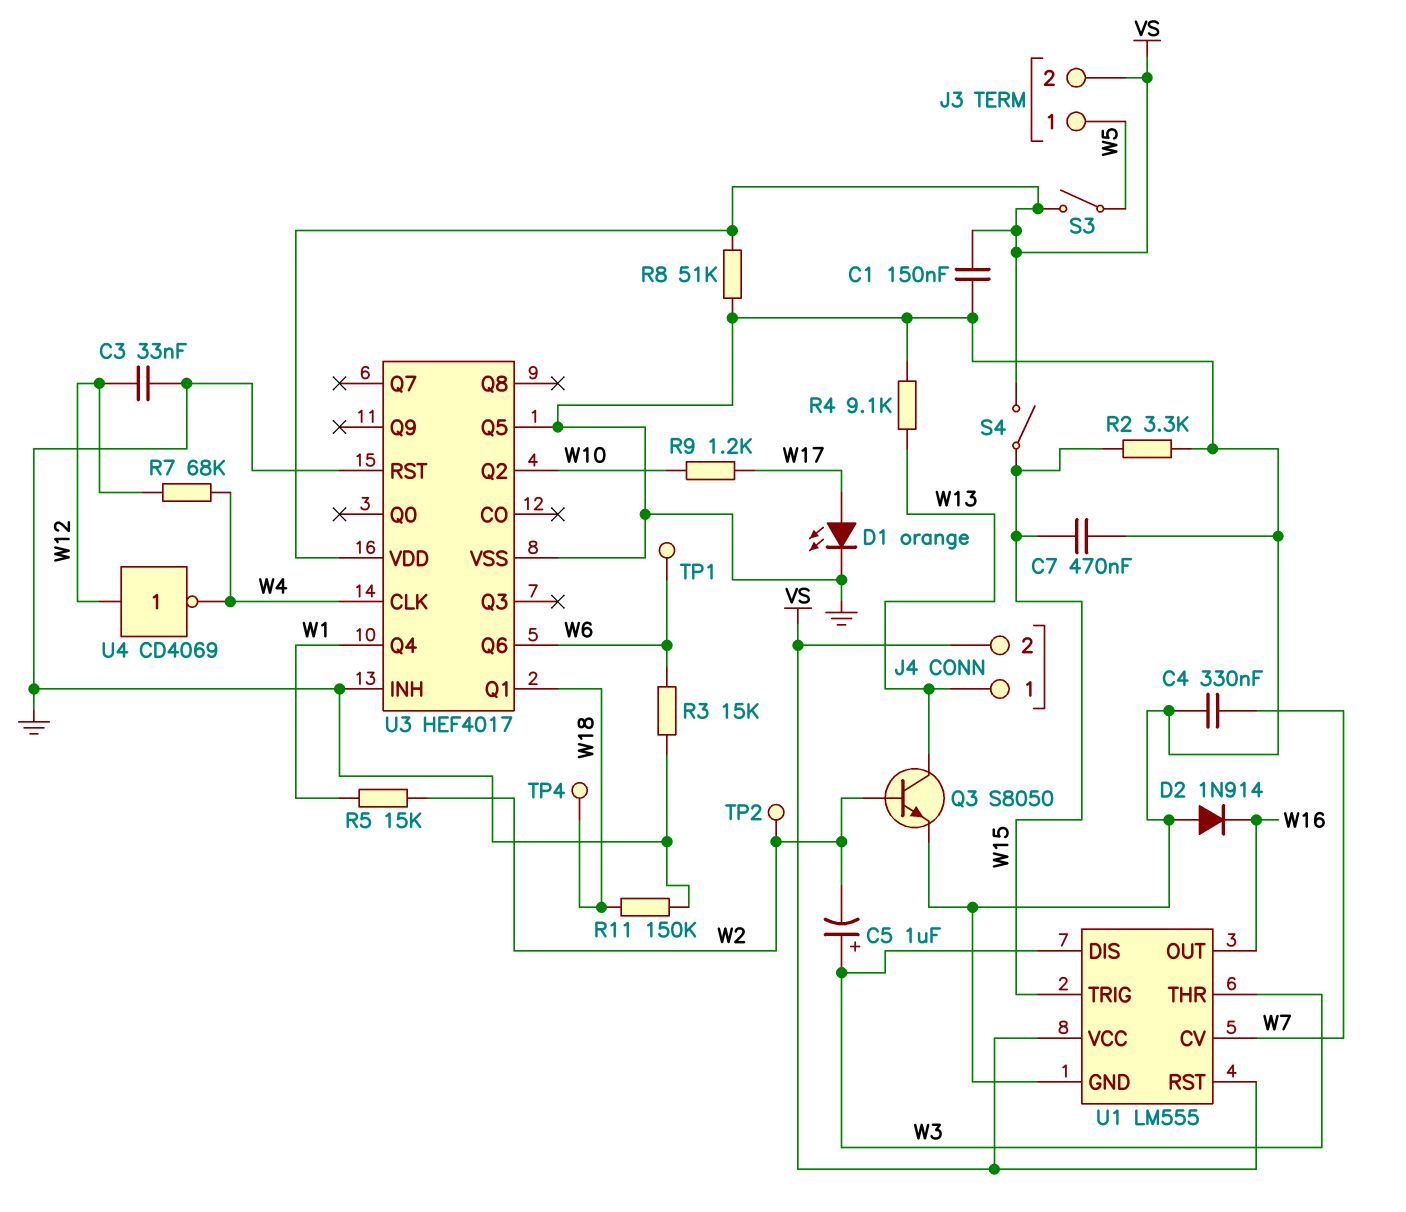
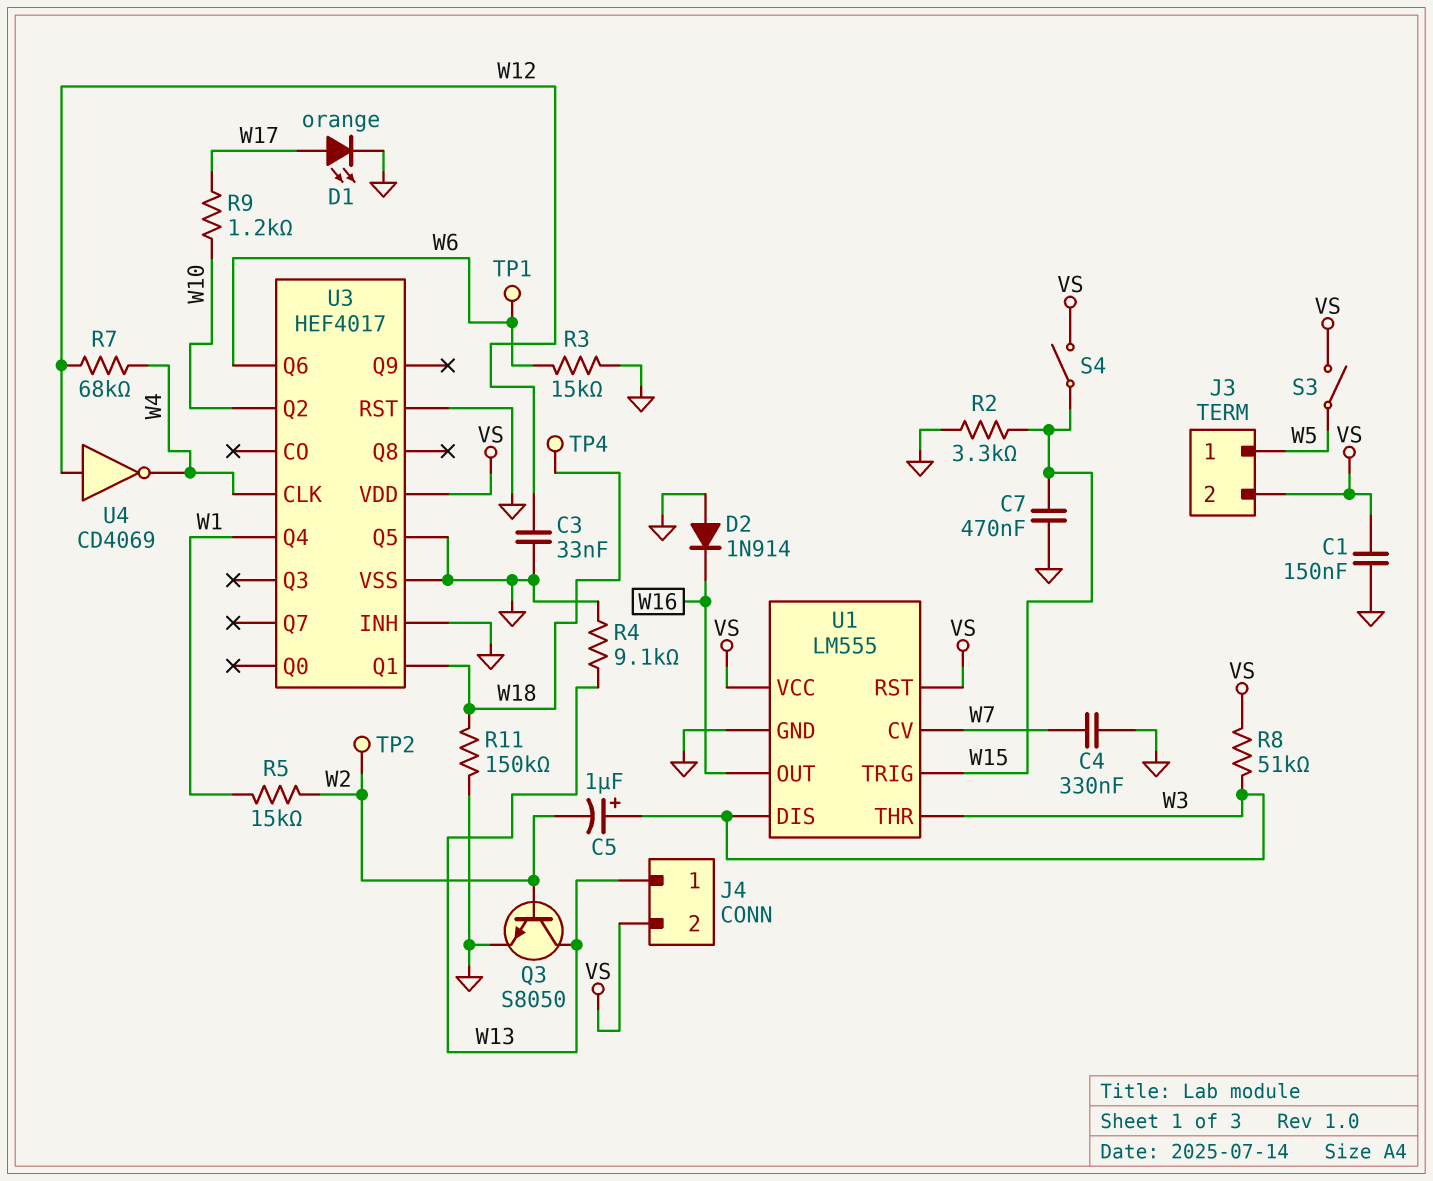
R8: 51k (GND, VS) -> 51k (VS, W3)

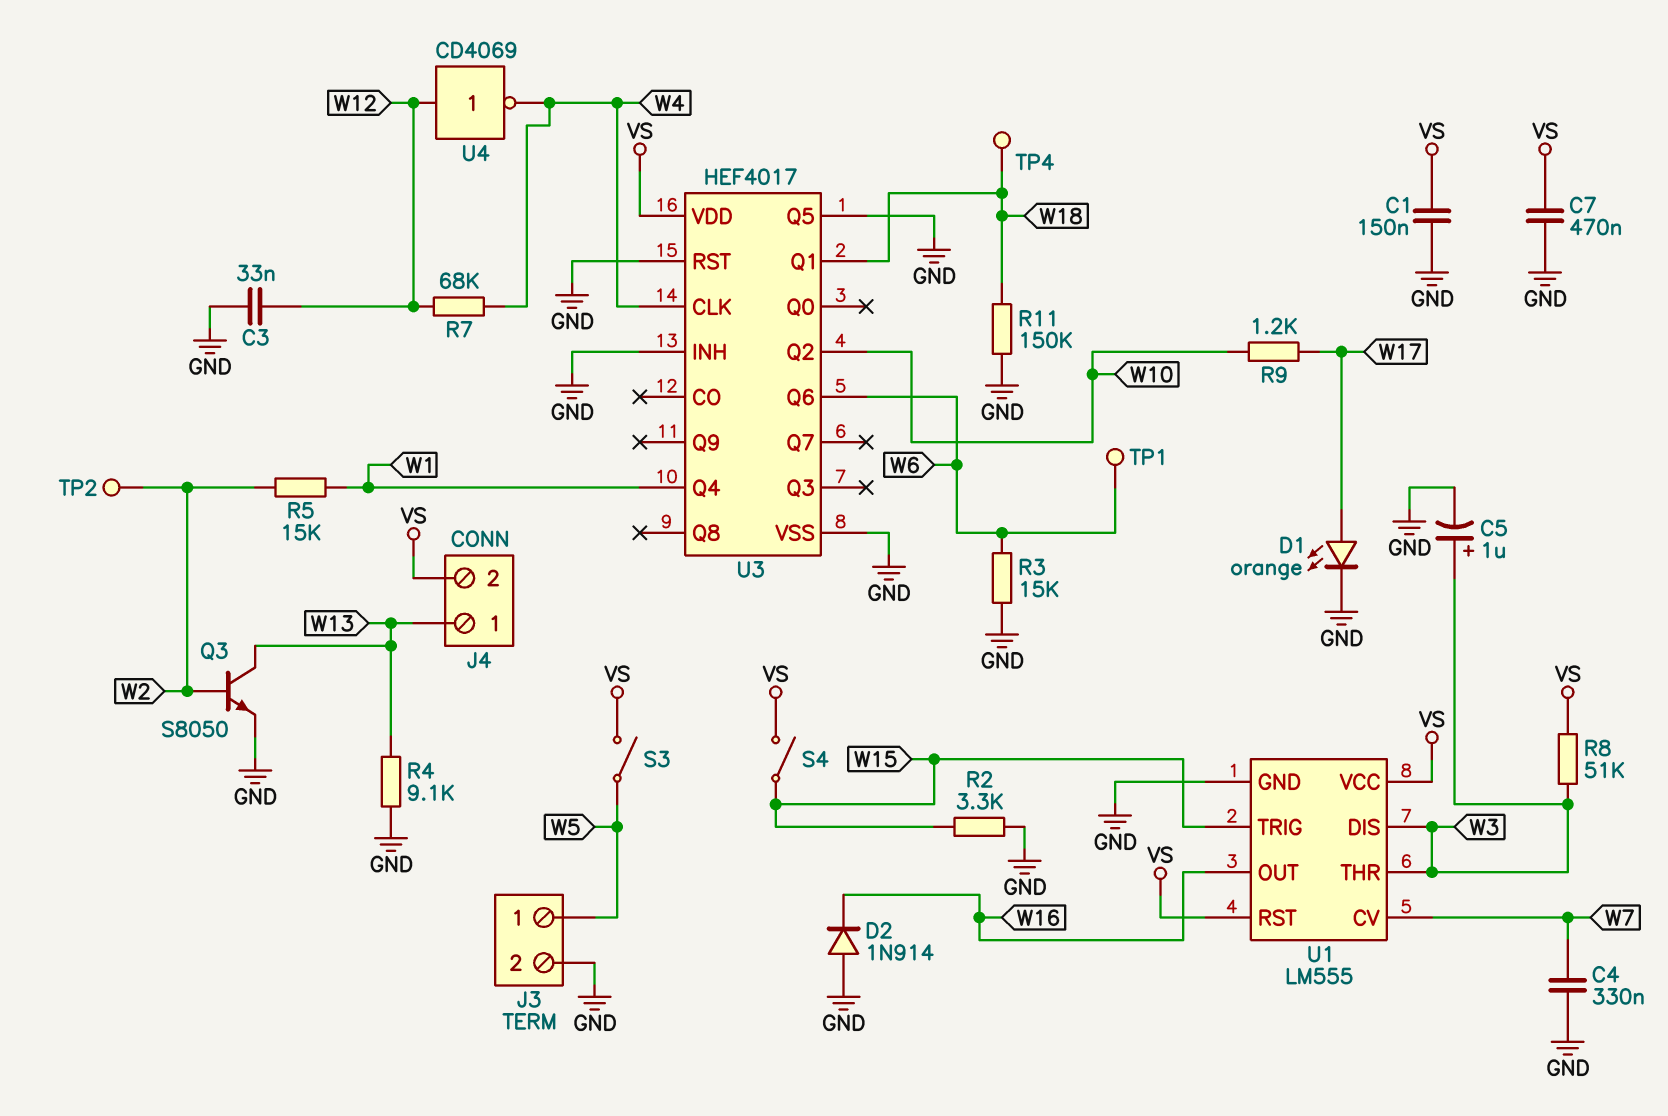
C5: 1uF (plus W3, minus W2) -> 1uF (plus W3, minus GND)
C7: 470nF (GND, W15) -> 470nF (GND, VS)
J3 pin 2: VS -> GND

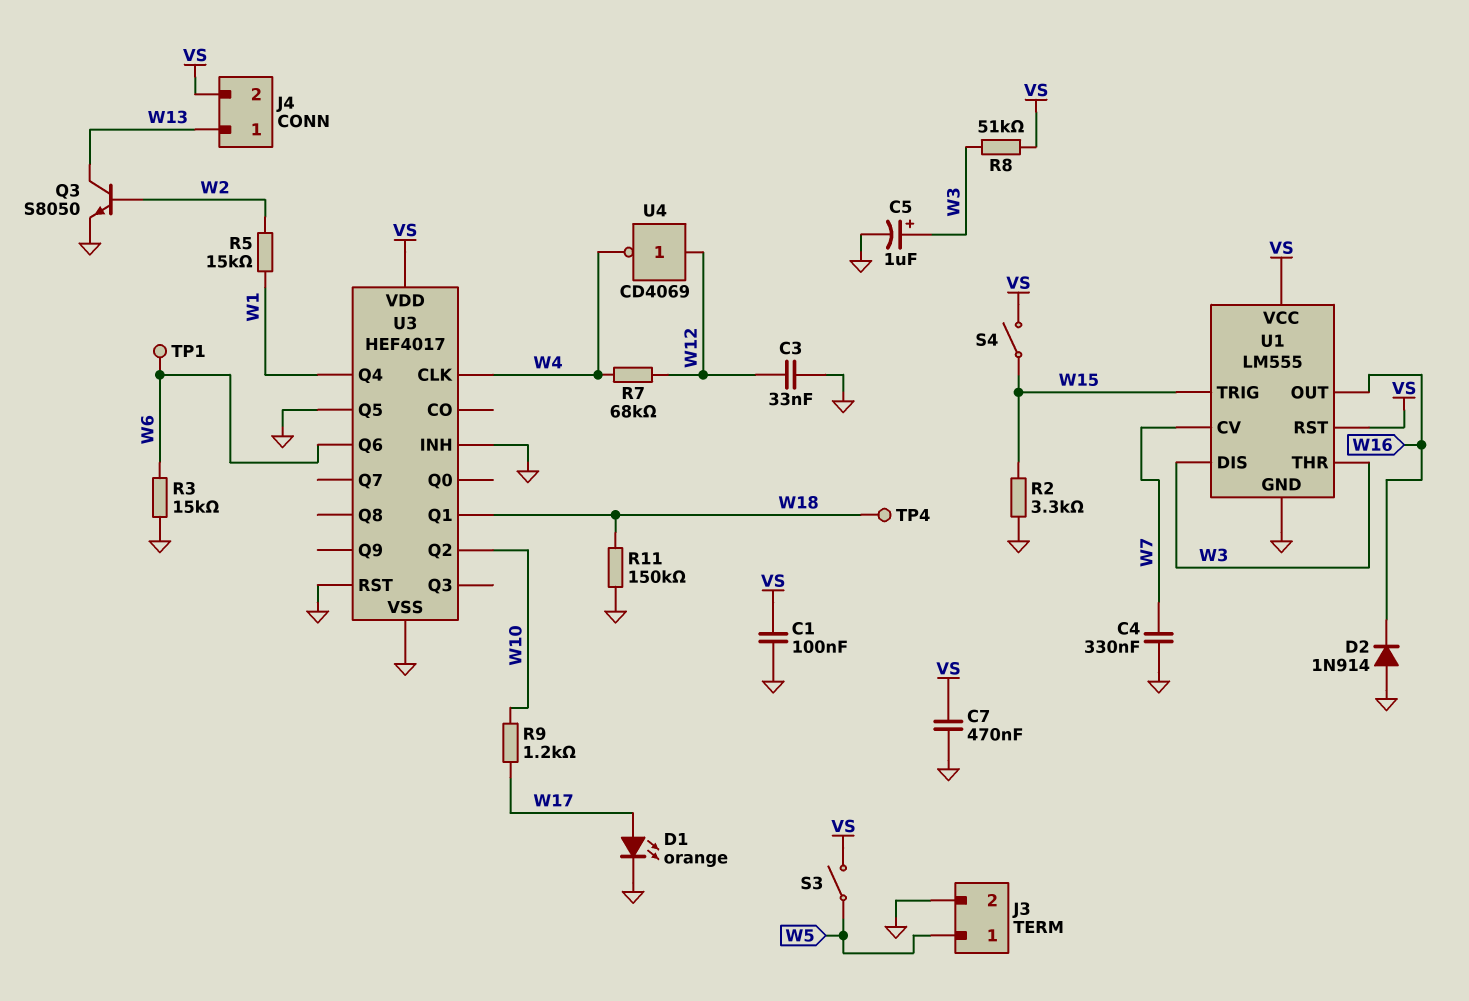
C1: 150nF (GND, VS) -> 100nF (GND, VS)
R4: 9.1k (GND, W13) -> none
TP2: test point (W2) -> none

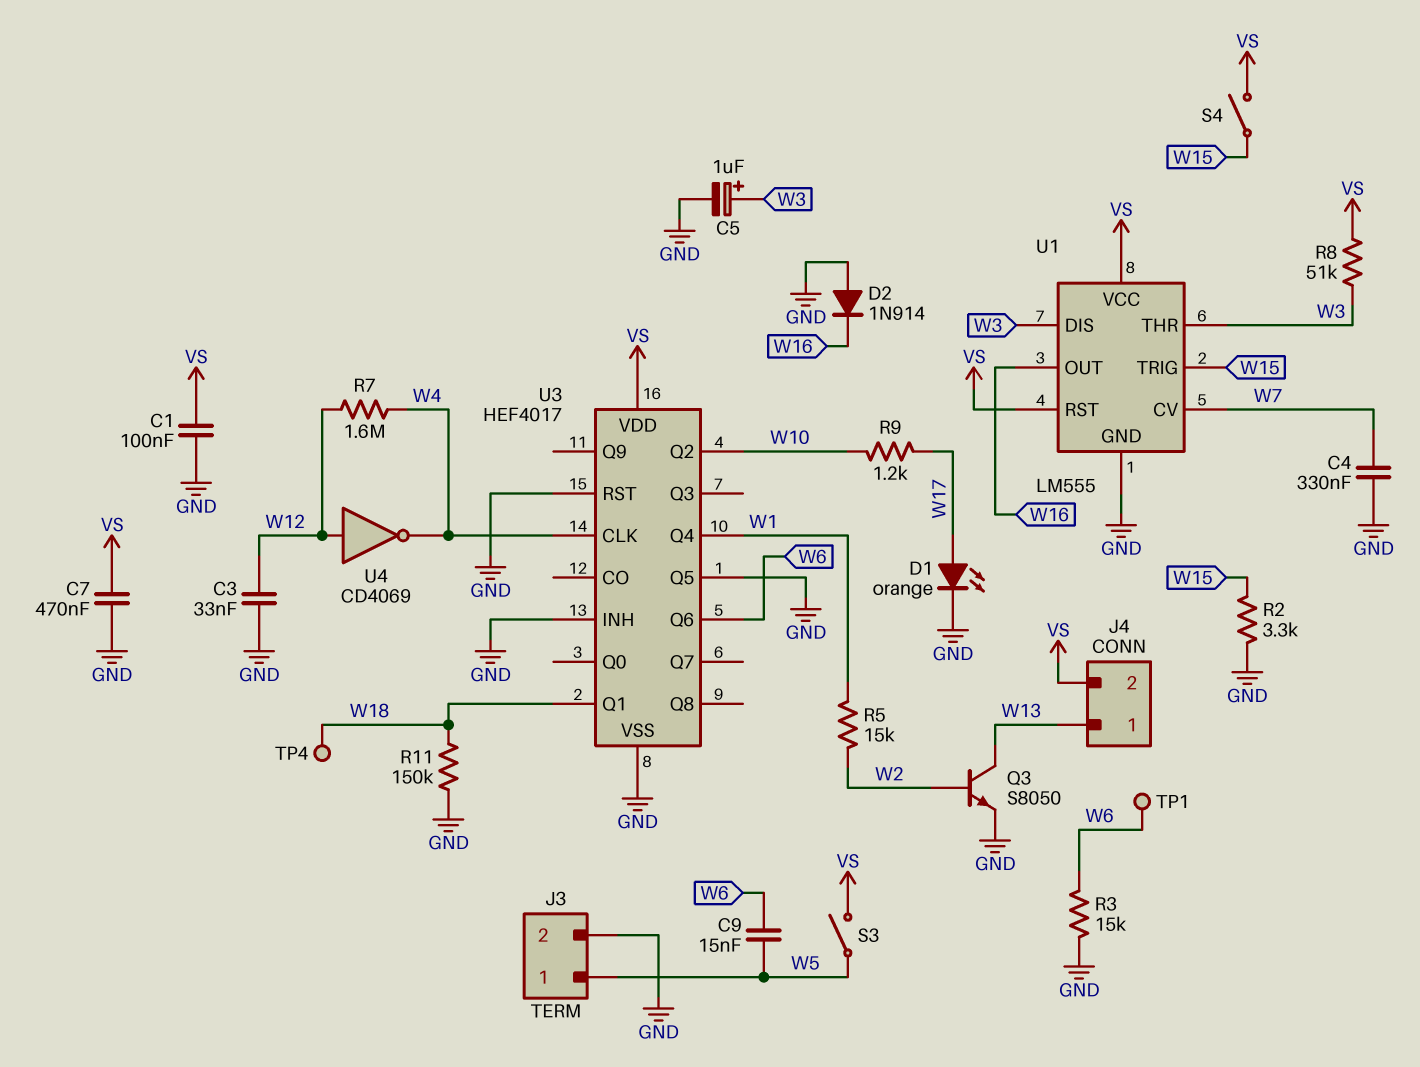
C9: none -> 15nF (W5, W6)
R7: 68k (W4, W12) -> 1.6M (W4, W12)

